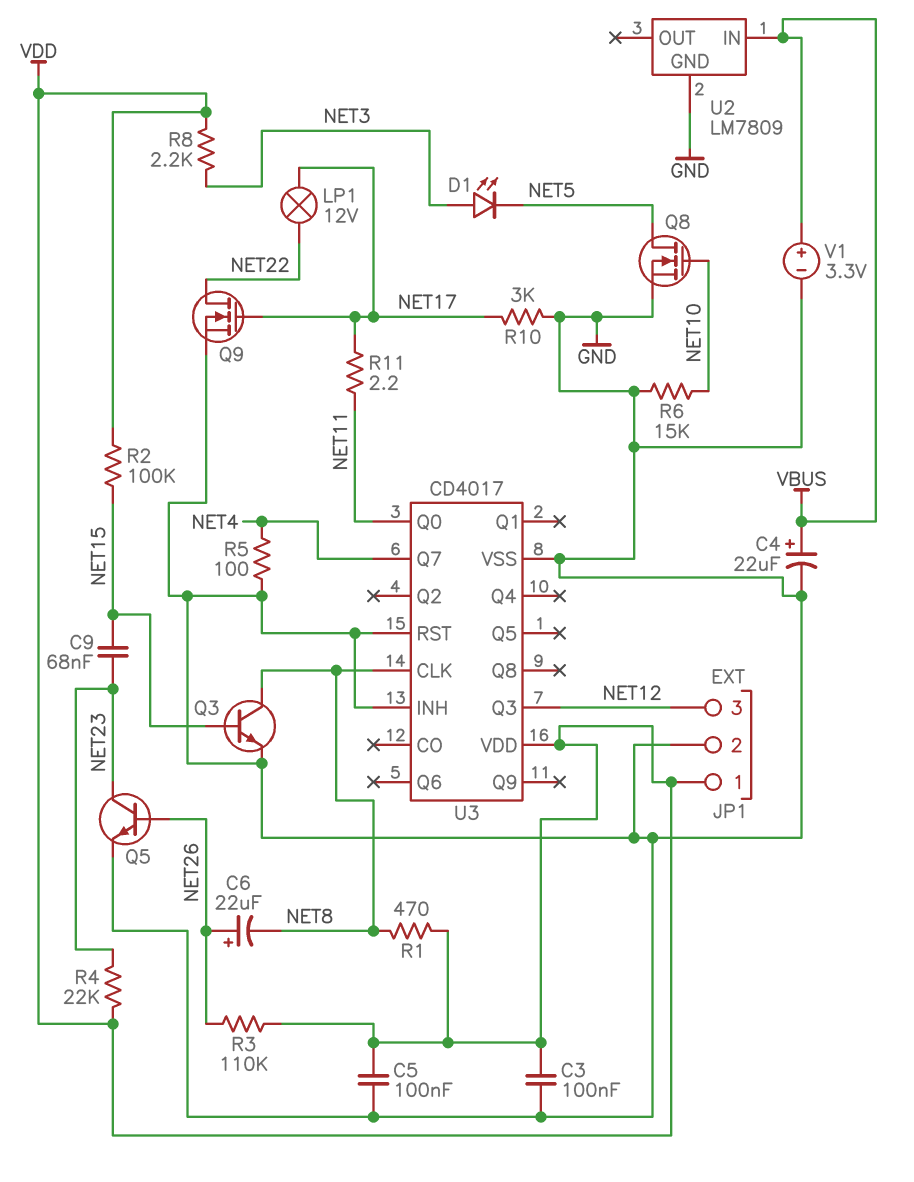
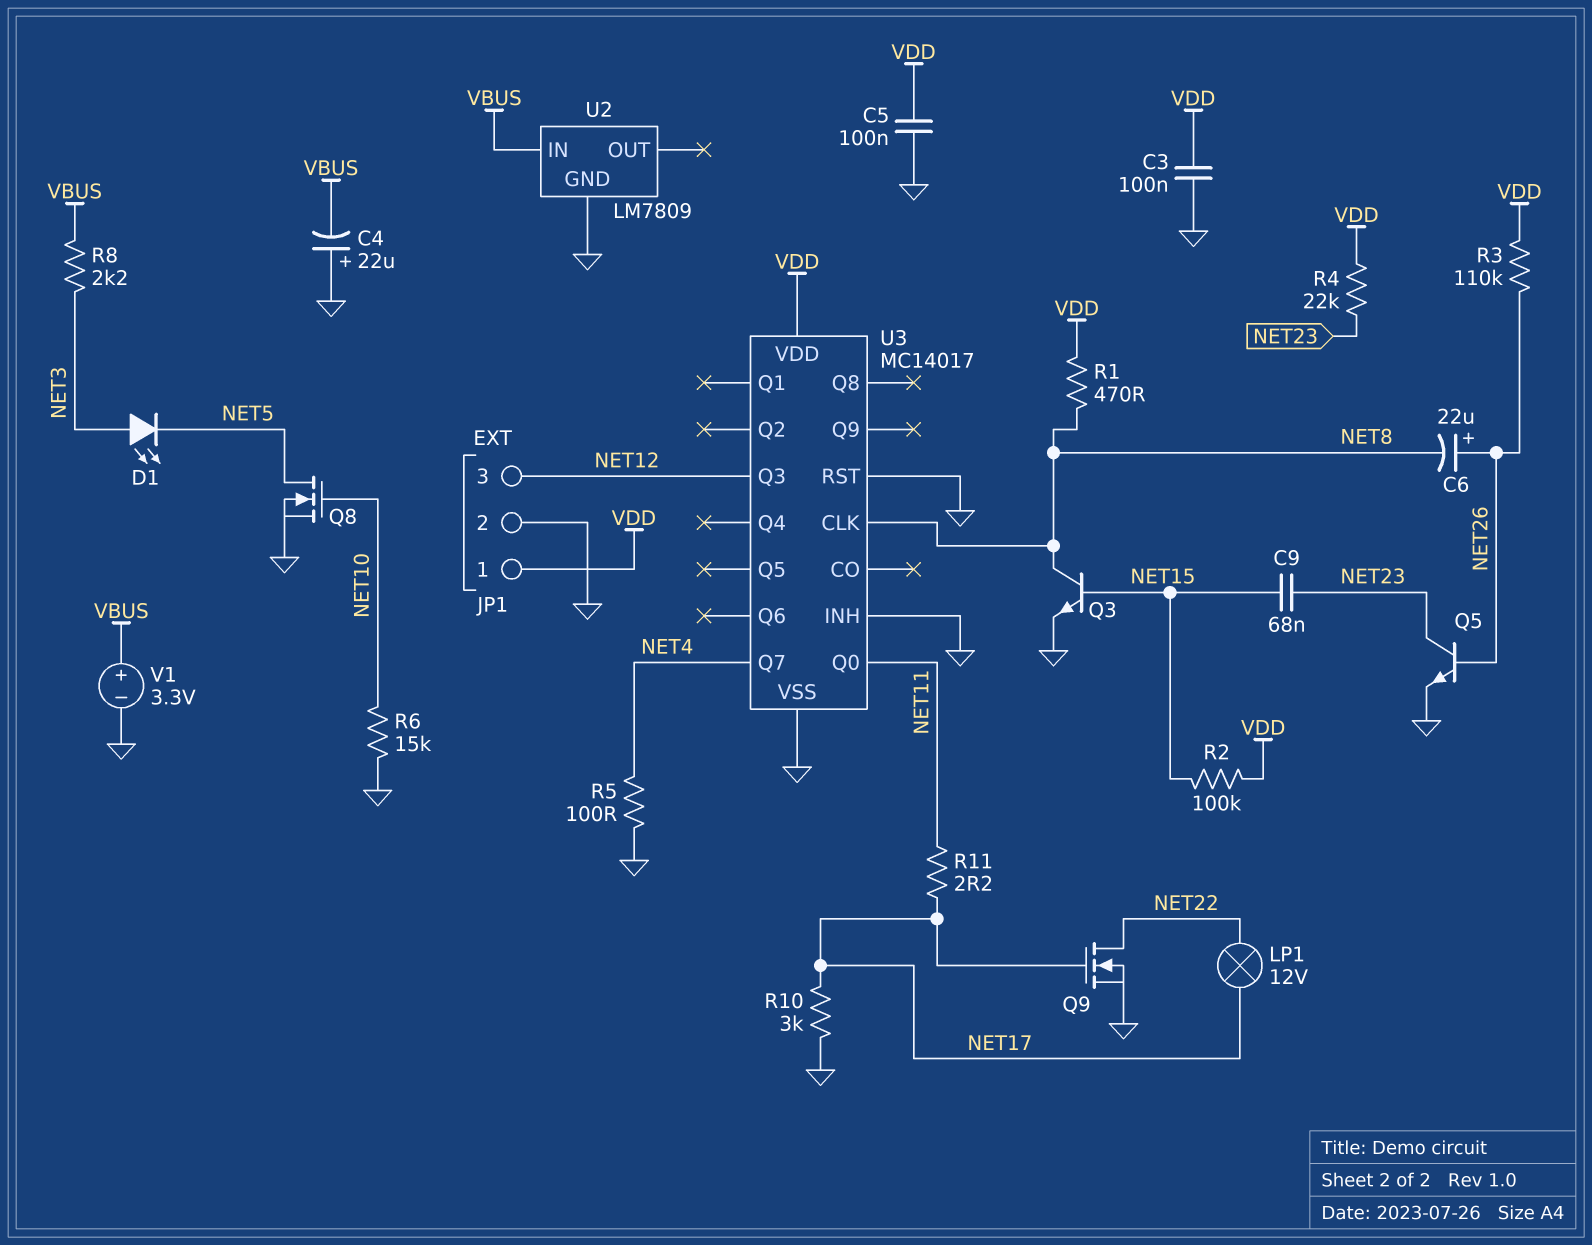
C4: 22uF (plus VBUS, minus GND) -> 22uF (plus GND, minus VBUS)
R8: 2.2k (NET3, VDD) -> 2.2k (NET3, VBUS)
U3: CD4017 -> MC14017

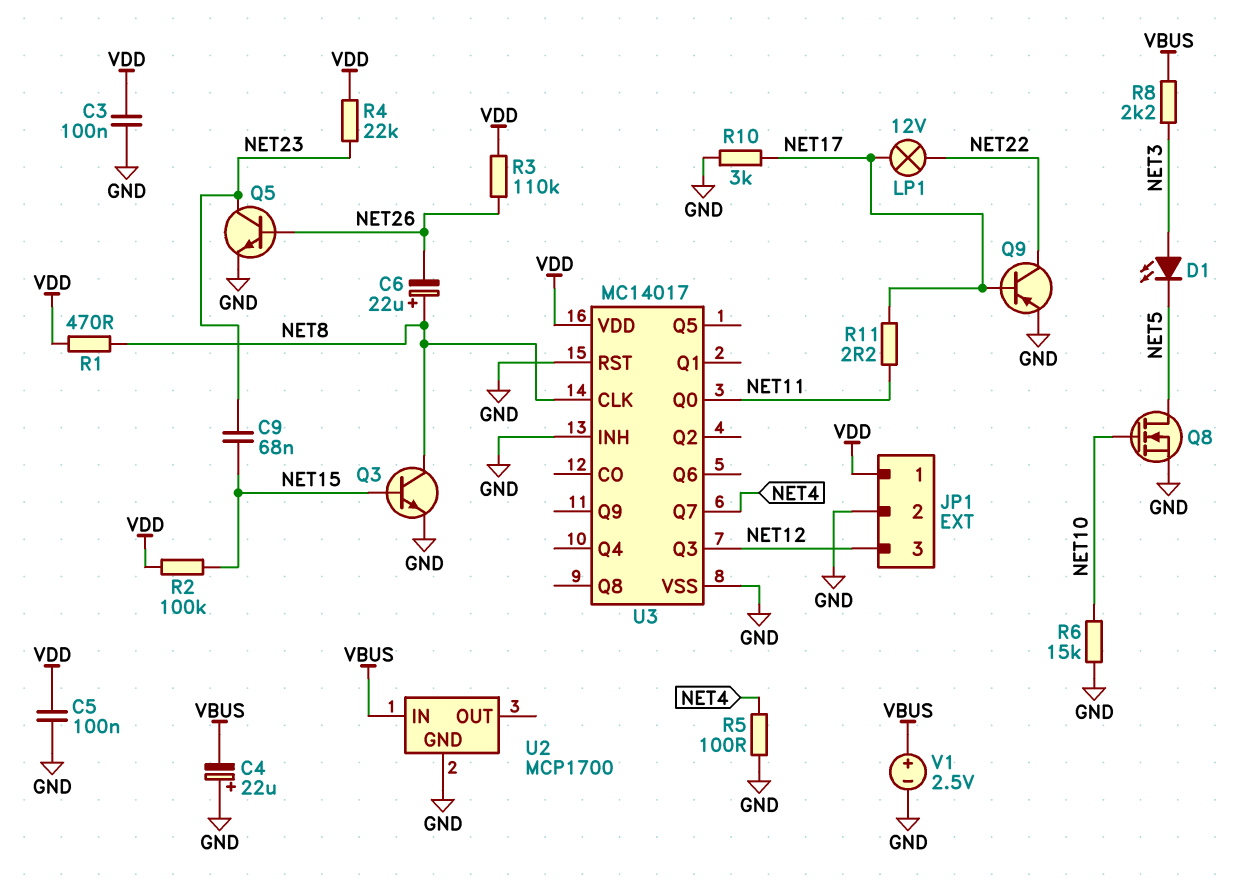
C6: 22uF (plus NET26, minus NET8) -> 22uF (plus NET8, minus NET26)
Q9: NMOS (G NET17, D NET22, S GND) -> PNP (B NET17, C NET22, E GND)
U2: LM7809 -> MCP1700
V1: 3.3V (plus VBUS, minus GND) -> 2.5V (plus VBUS, minus GND)

